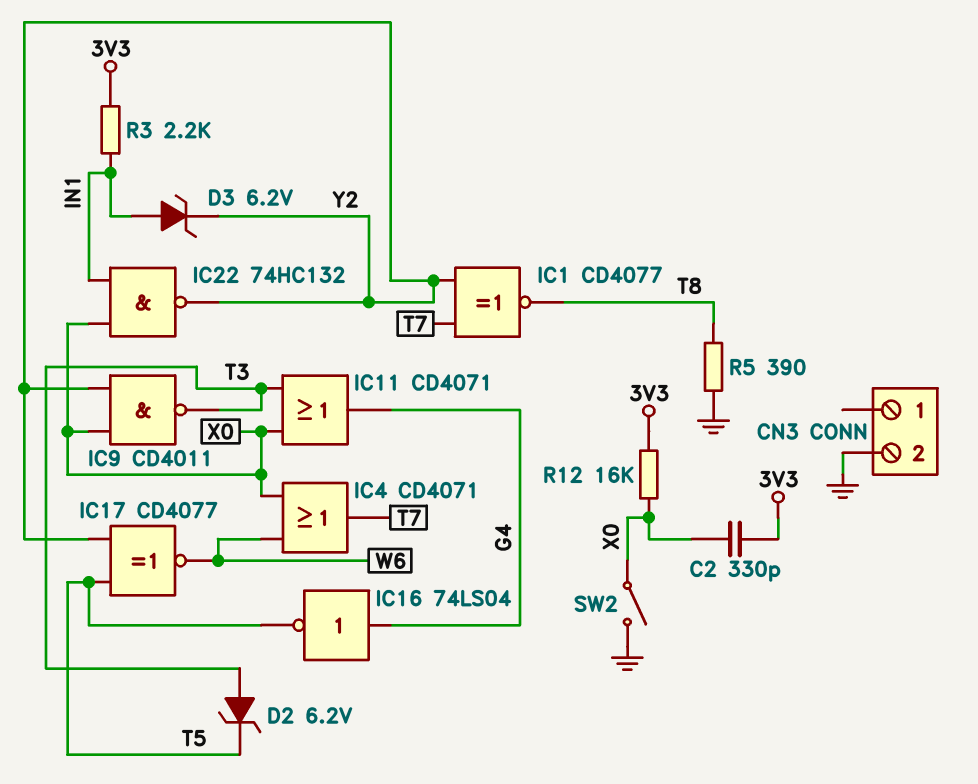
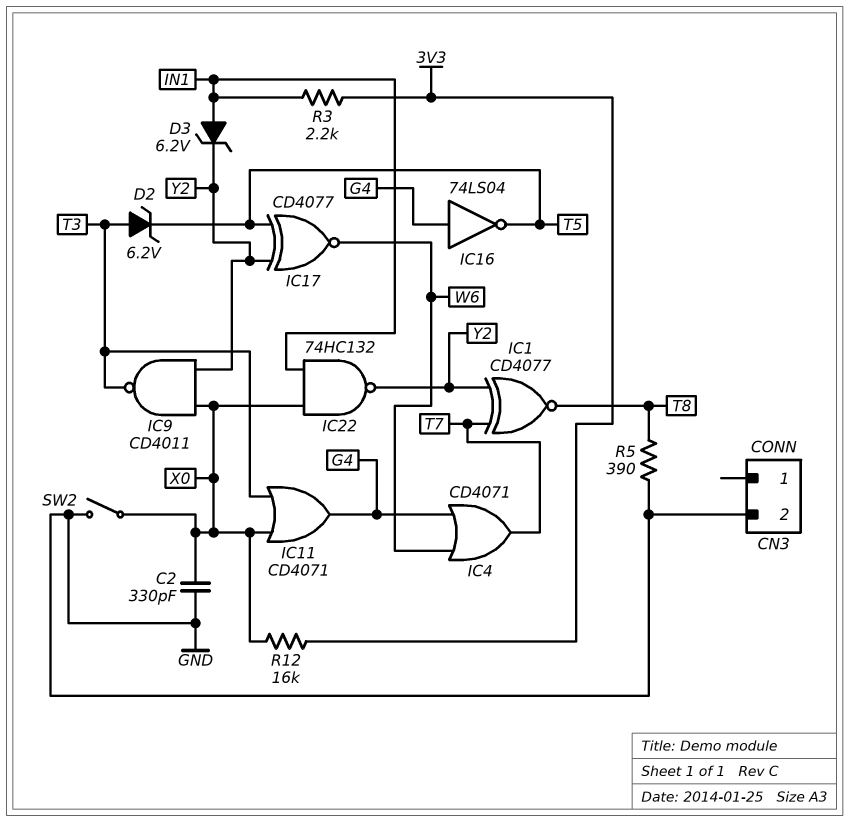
C2: 330pF (3V3, X0) -> 330pF (GND, X0)
IC4: OR CD4071 (in W6, in X0, out T7) -> OR CD4071 (in G4, in W6, out T7)

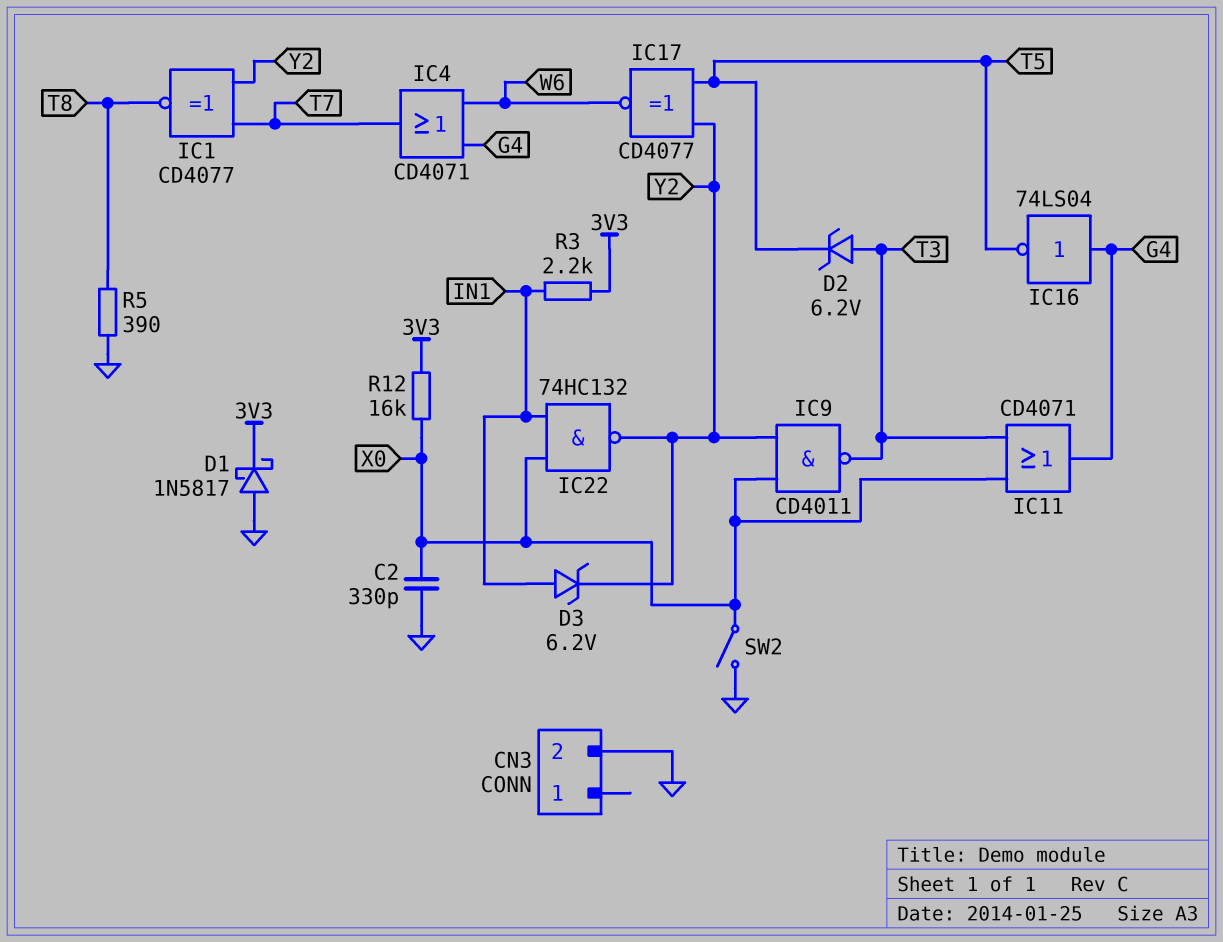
D1: none -> schottky 1N5817 (A GND, K 3V3)

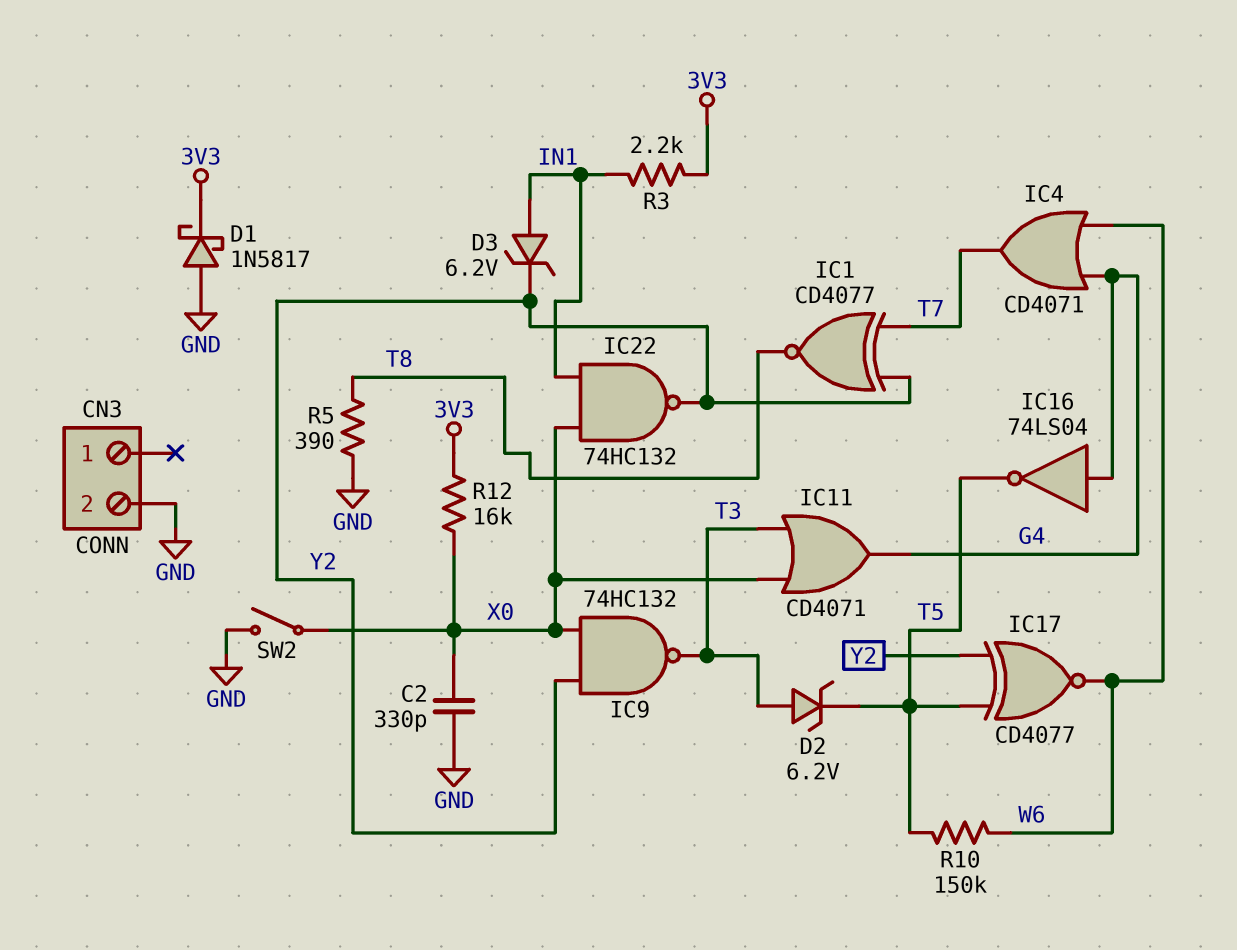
IC9: NAND CD4011 (in X0, in Y2, out T3) -> NAND 74HC132 (in X0, in Y2, out T3)
R10: none -> 150k (T5, W6)

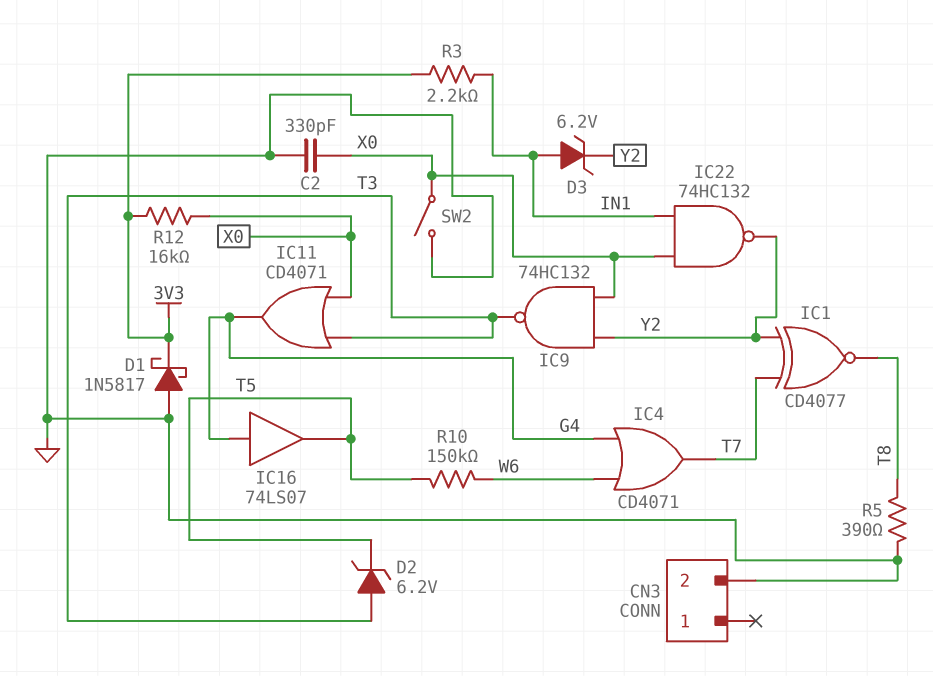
IC16: NOT 74LS04 (in G4, out T5) -> buffer 74LS07 (in G4, out T5)
IC17: XNOR CD4077 (in T5, in Y2, out W6) -> none

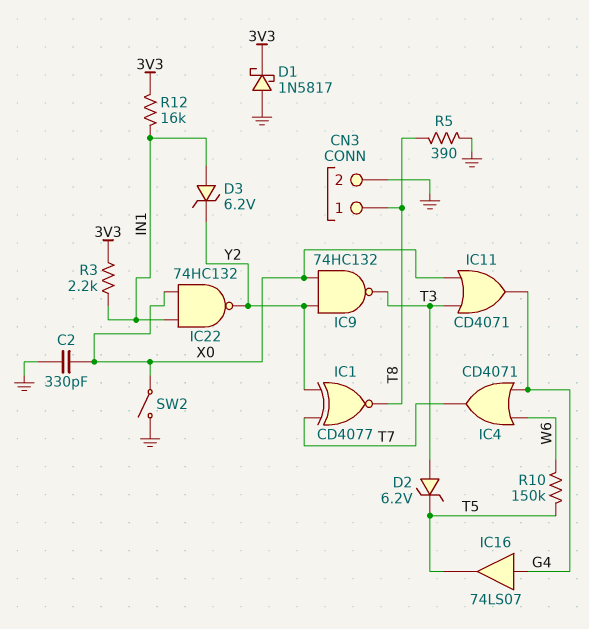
CN3 pin 1: none -> T8
R12: 16k (3V3, X0) -> 16k (3V3, IN1)

